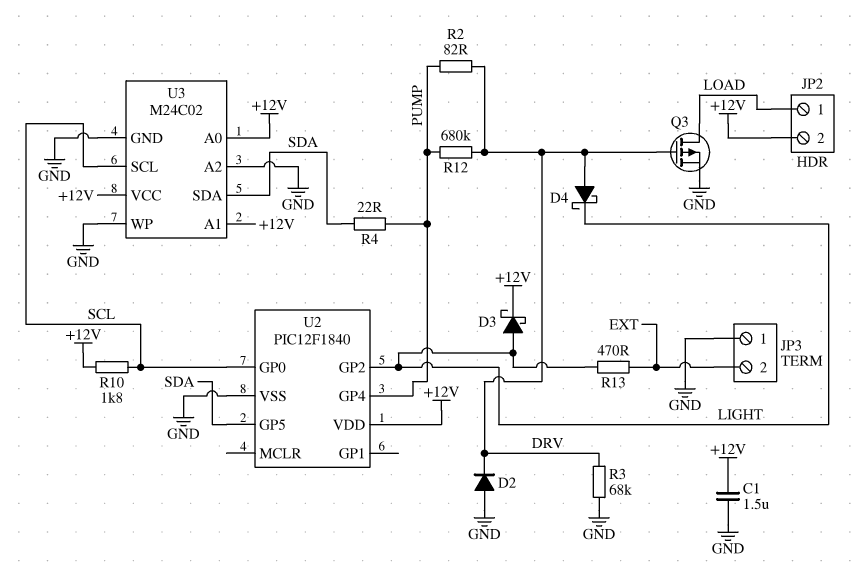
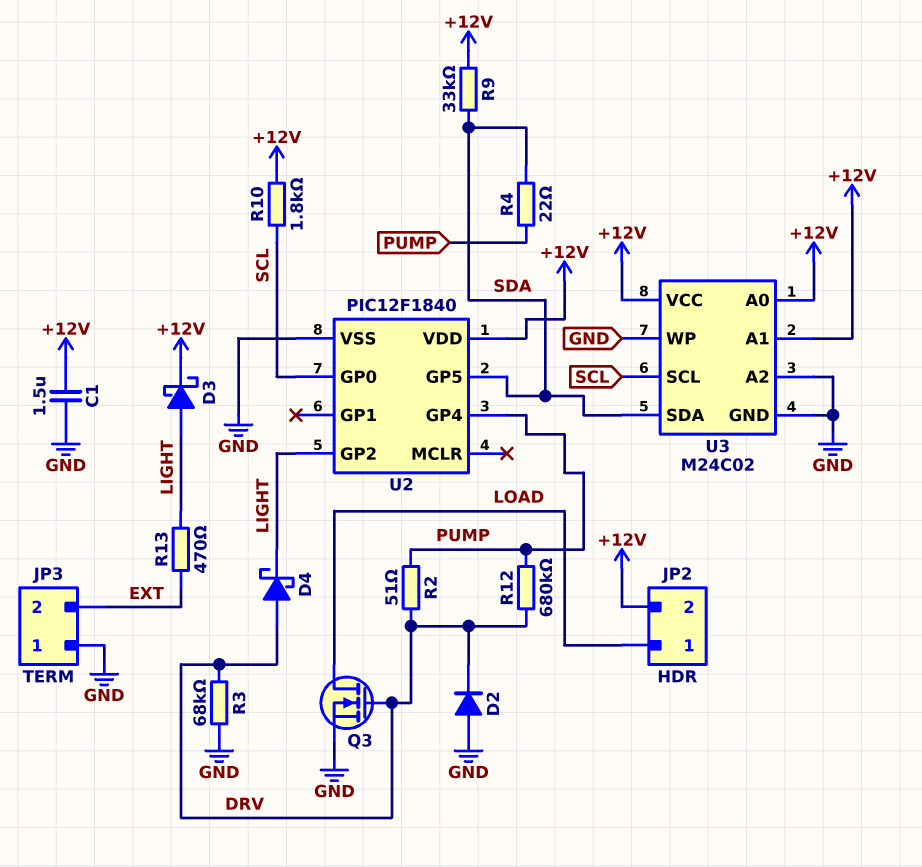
Q3: PMOS (G DRV, D LOAD, S GND) -> NMOS (G DRV, D LOAD, S GND)
R2: 82 (DRV, PUMP) -> 51 (DRV, PUMP)
R9: none -> 33k (+12V, SDA)

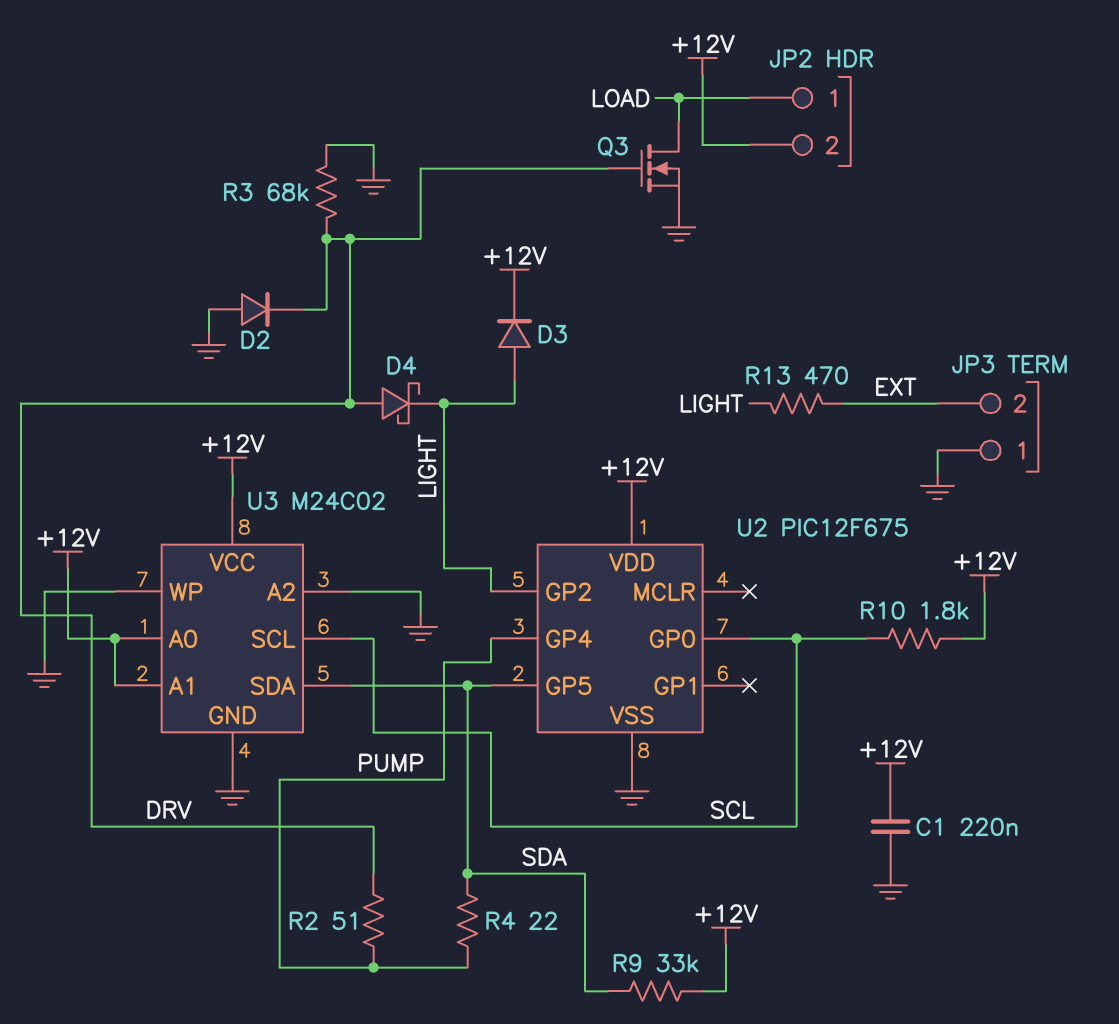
C1: 1.5uF (+12V, GND) -> 220nF (+12V, GND)
D3: schottky (A LIGHT, K +12V) -> diode (A LIGHT, K +12V)
R12: 680k (DRV, PUMP) -> none
U2: PIC12F1840 -> PIC12F675

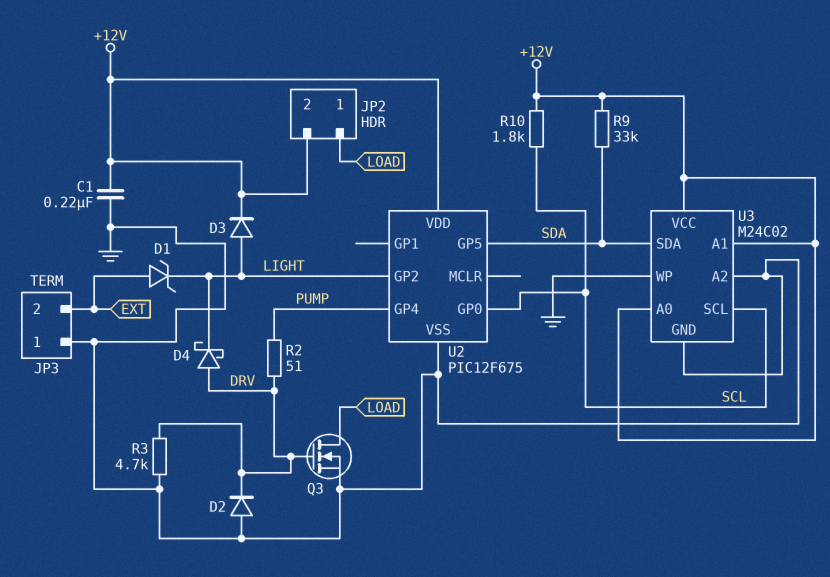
D1: none -> zener (A EXT, K LIGHT)
R3: 68k (DRV, GND) -> 4.7k (DRV, GND)
R4: 22 (PUMP, SDA) -> none
R13: 470 (EXT, LIGHT) -> none

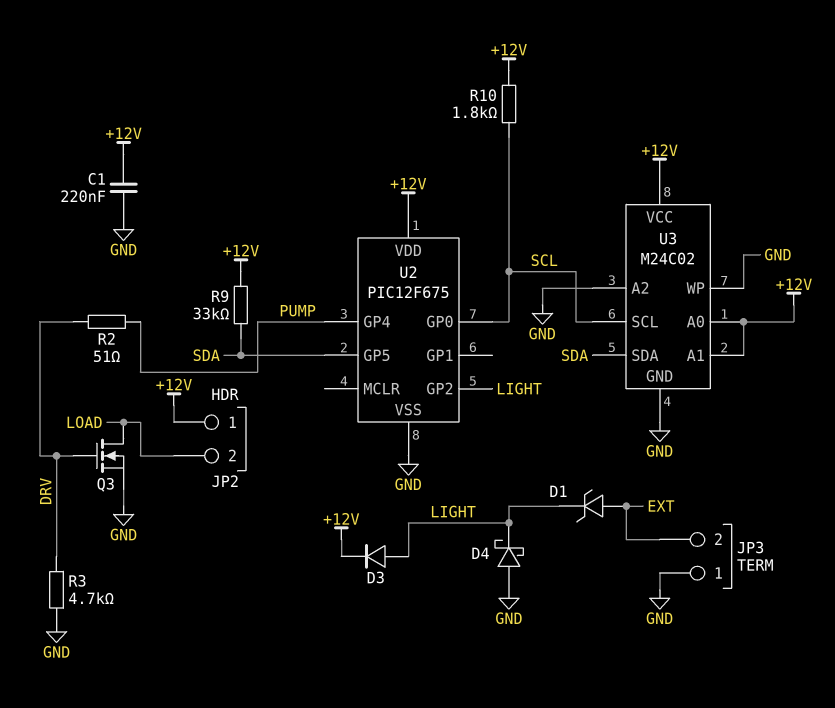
D2: diode (A GND, K DRV) -> none
D4: schottky (A DRV, K LIGHT) -> schottky (A GND, K LIGHT)
JP2 pin 1: LOAD -> +12V
JP2 pin 2: +12V -> LOAD

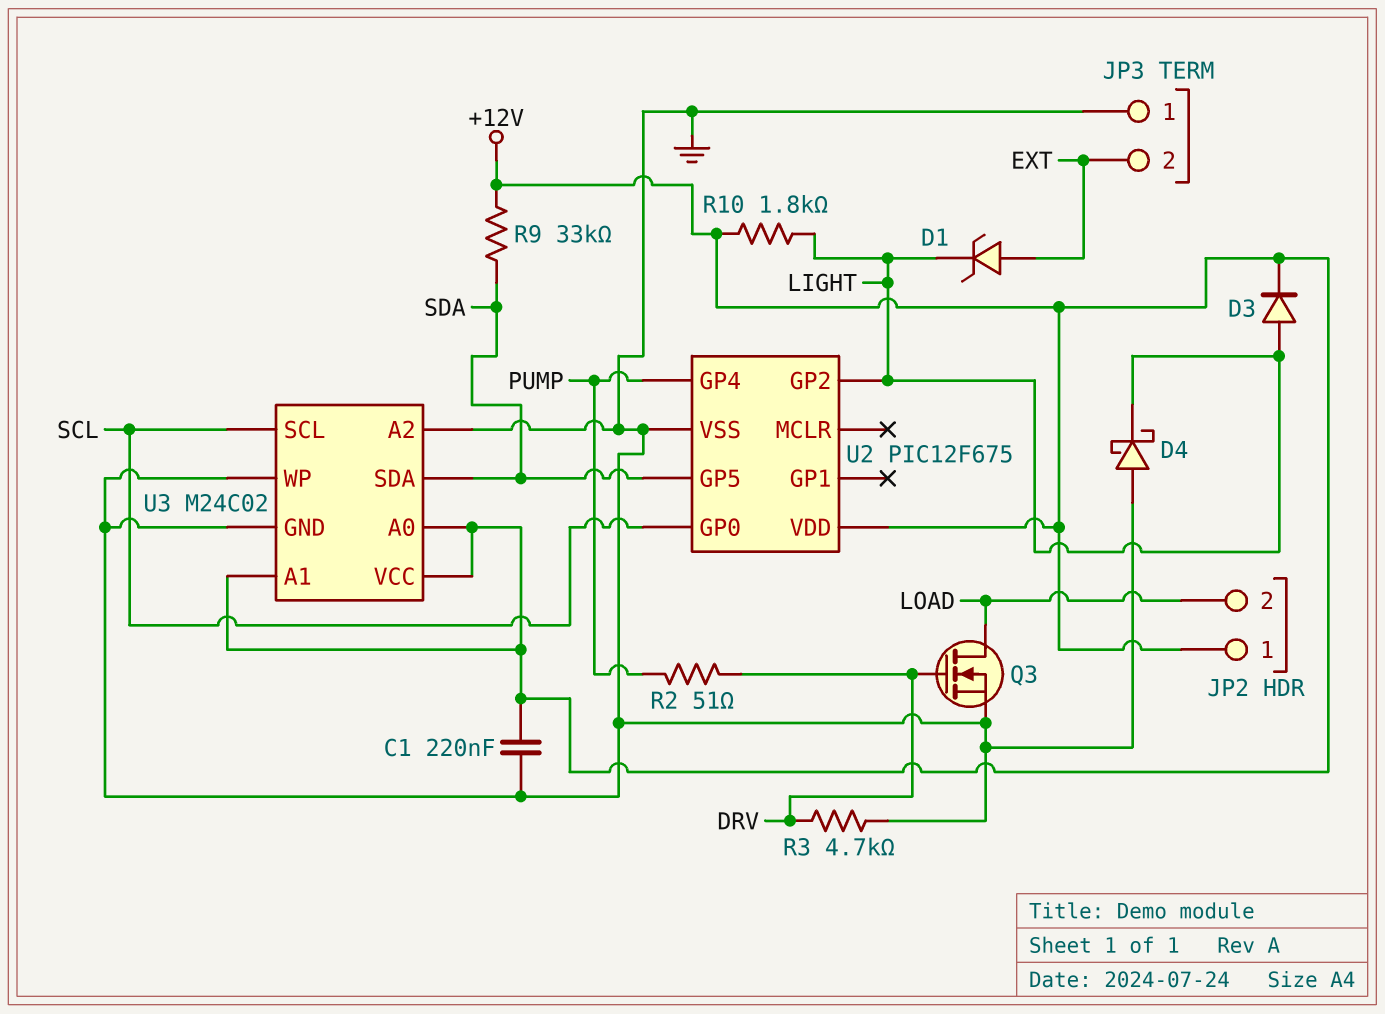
R10: 1.8k (+12V, SCL) -> 1.8k (+12V, LIGHT)

